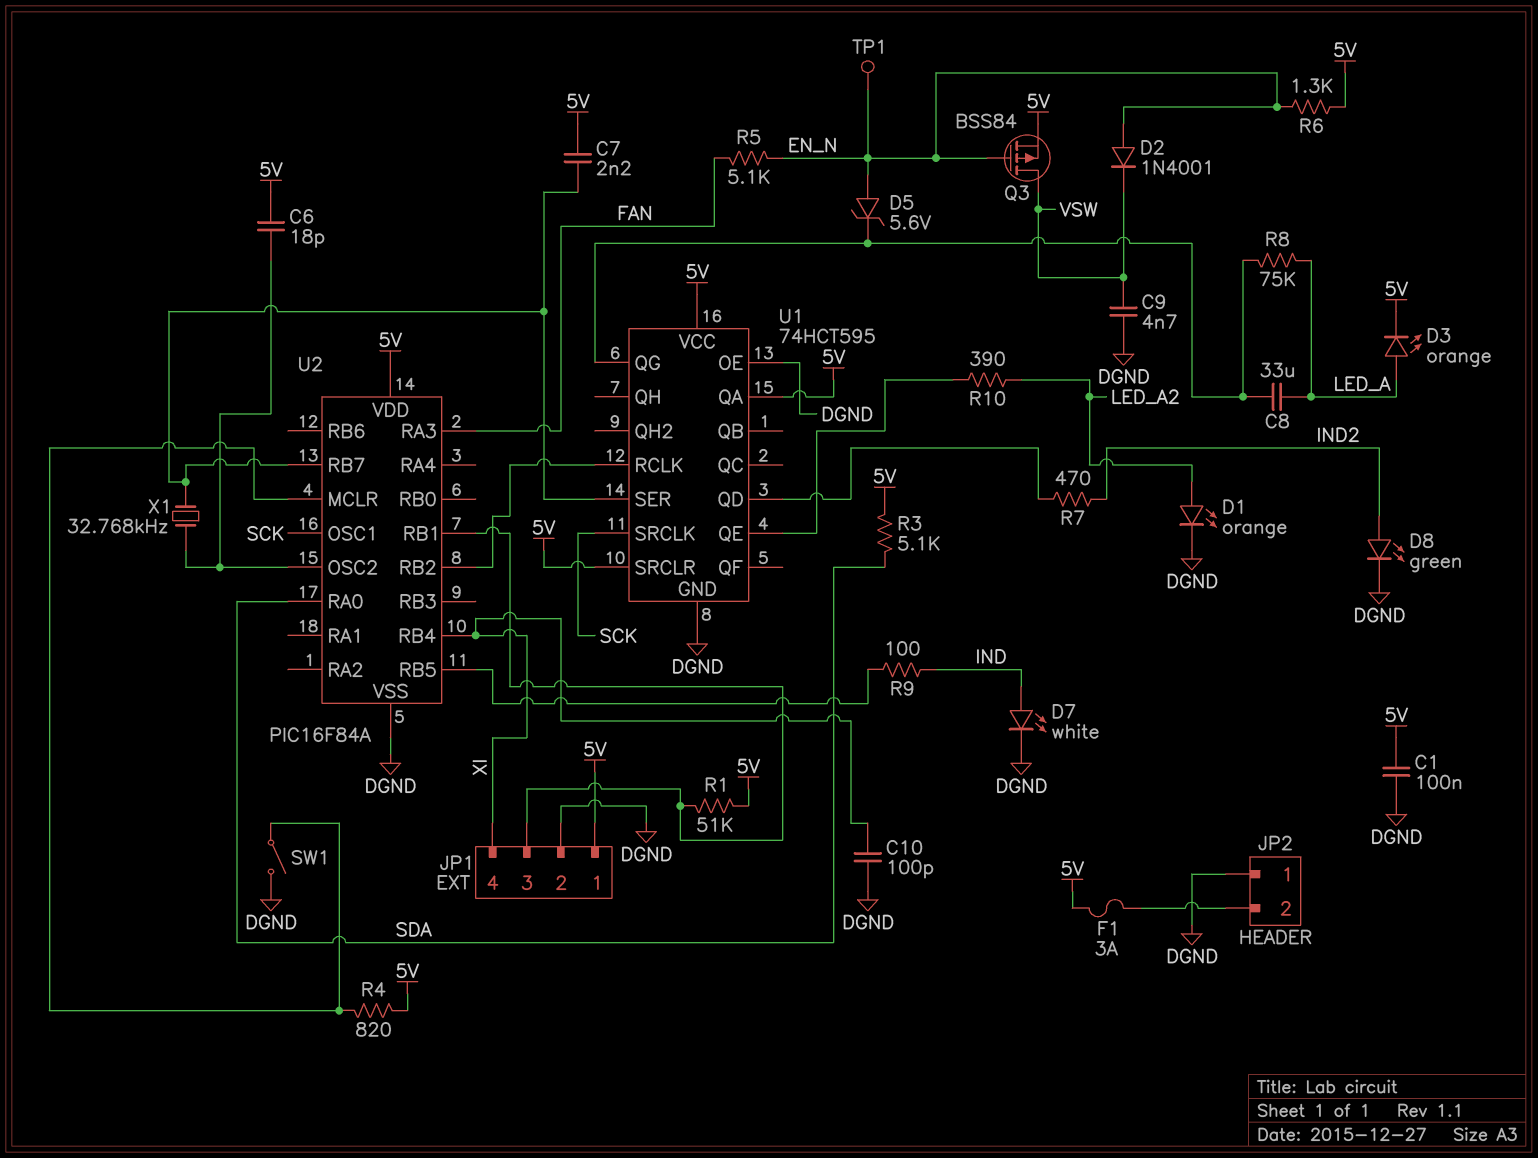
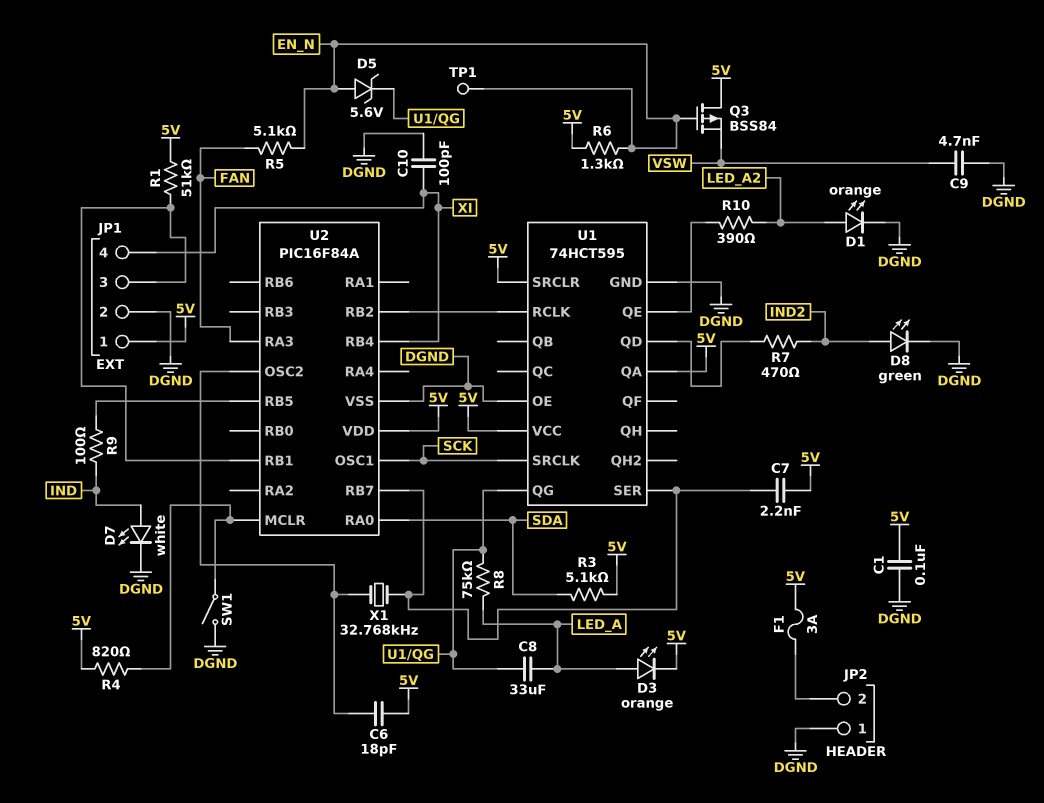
D2: diode 1N4001 (A EN_N, K VSW) -> none
Q3: PMOS BSS84 (G EN_N, D VSW, S 5V) -> PMOS BSS84 (G EN_N, D 5V, S VSW)

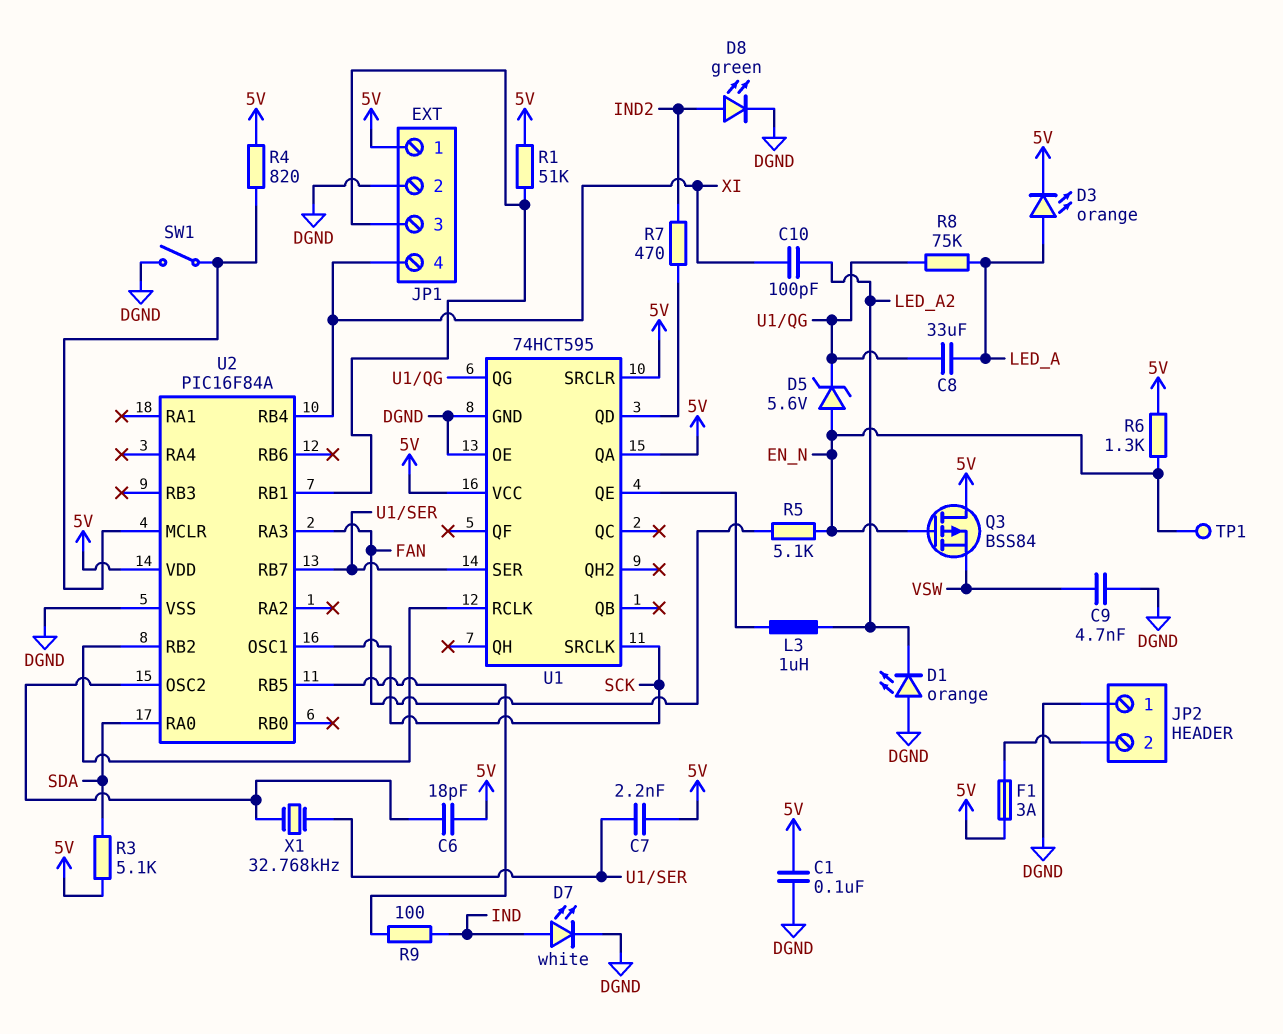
C10: 100pF (DGND, XI) -> 100pF (LED_A2, XI)
D1: LED orange (A LED_A2, K DGND) -> LED orange (A DGND, K LED_A2)
L3: none -> 1uH (LED_A2, U1/QE)
R10: 390 (LED_A2, U1/QE) -> none

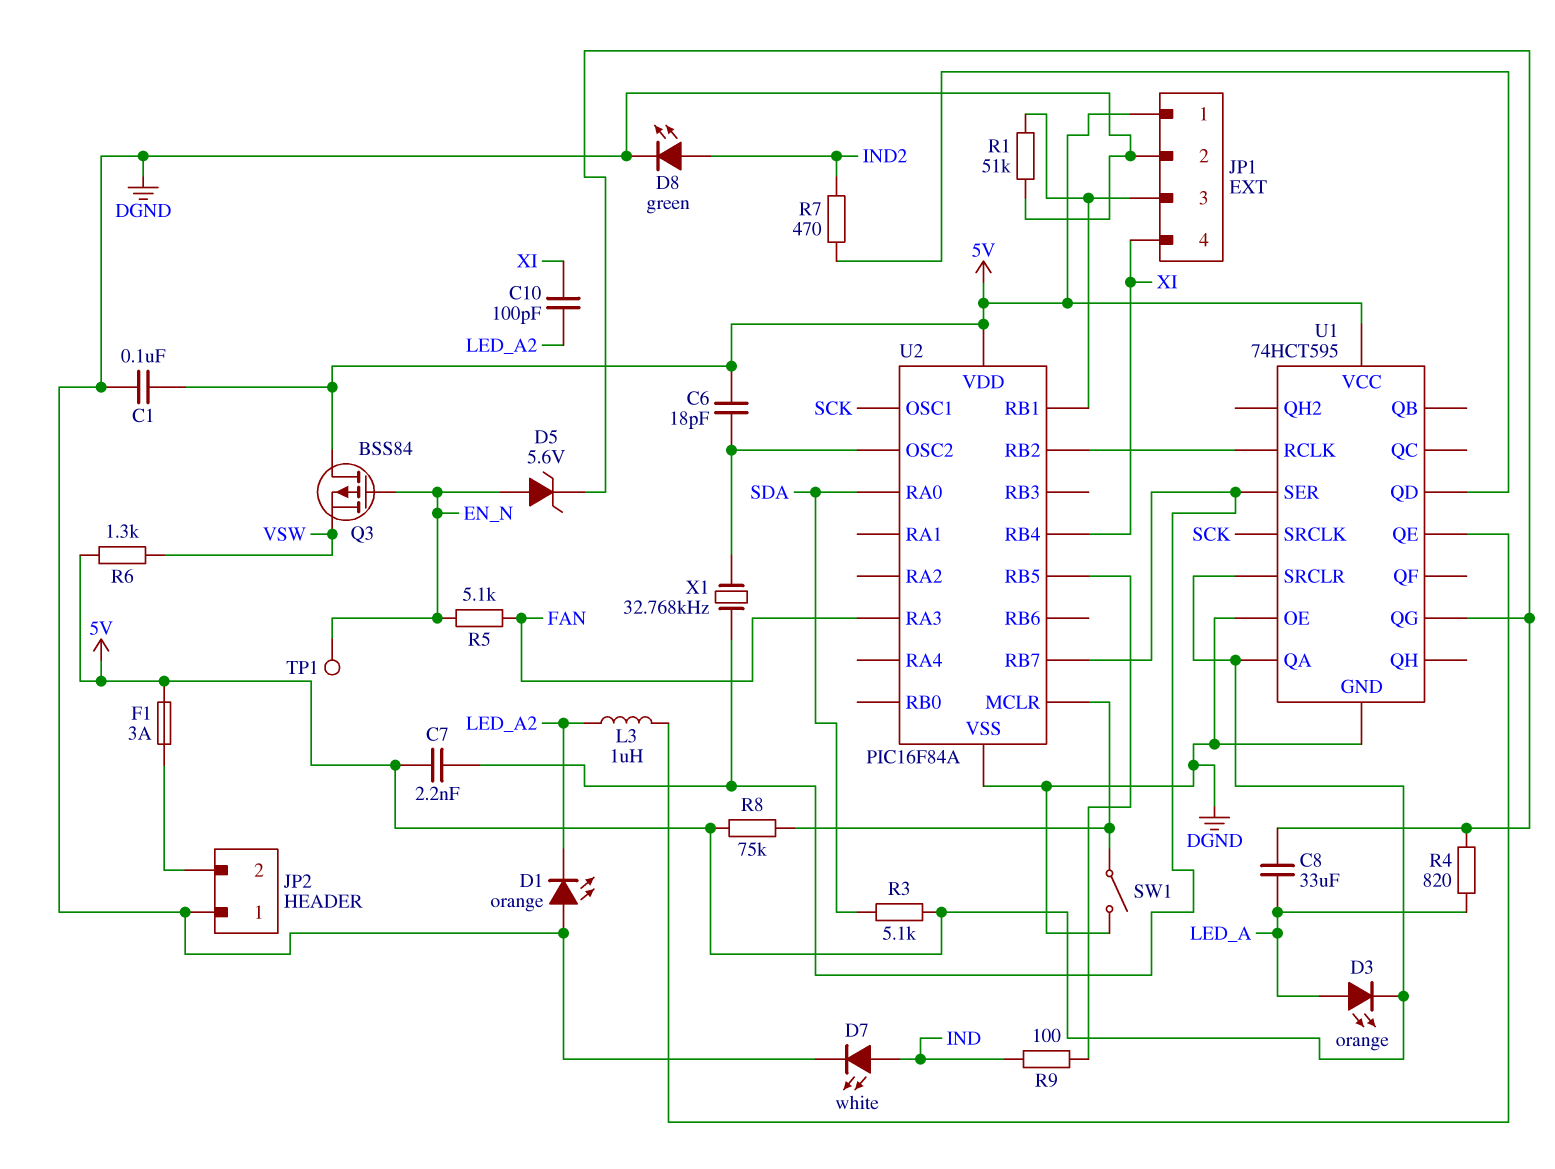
C9: 4.7nF (DGND, VSW) -> none
R1: 51k (5V, JP1/3) -> 51k (DGND, JP1/3)
R4: 820 (5V, U2/MCLR) -> 820 (LED_A, U1/QG)
R6: 1.3k (5V, EN_N) -> 1.3k (5V, VSW)
R8: 75k (LED_A, U1/QG) -> 75k (5V, U2/MCLR)

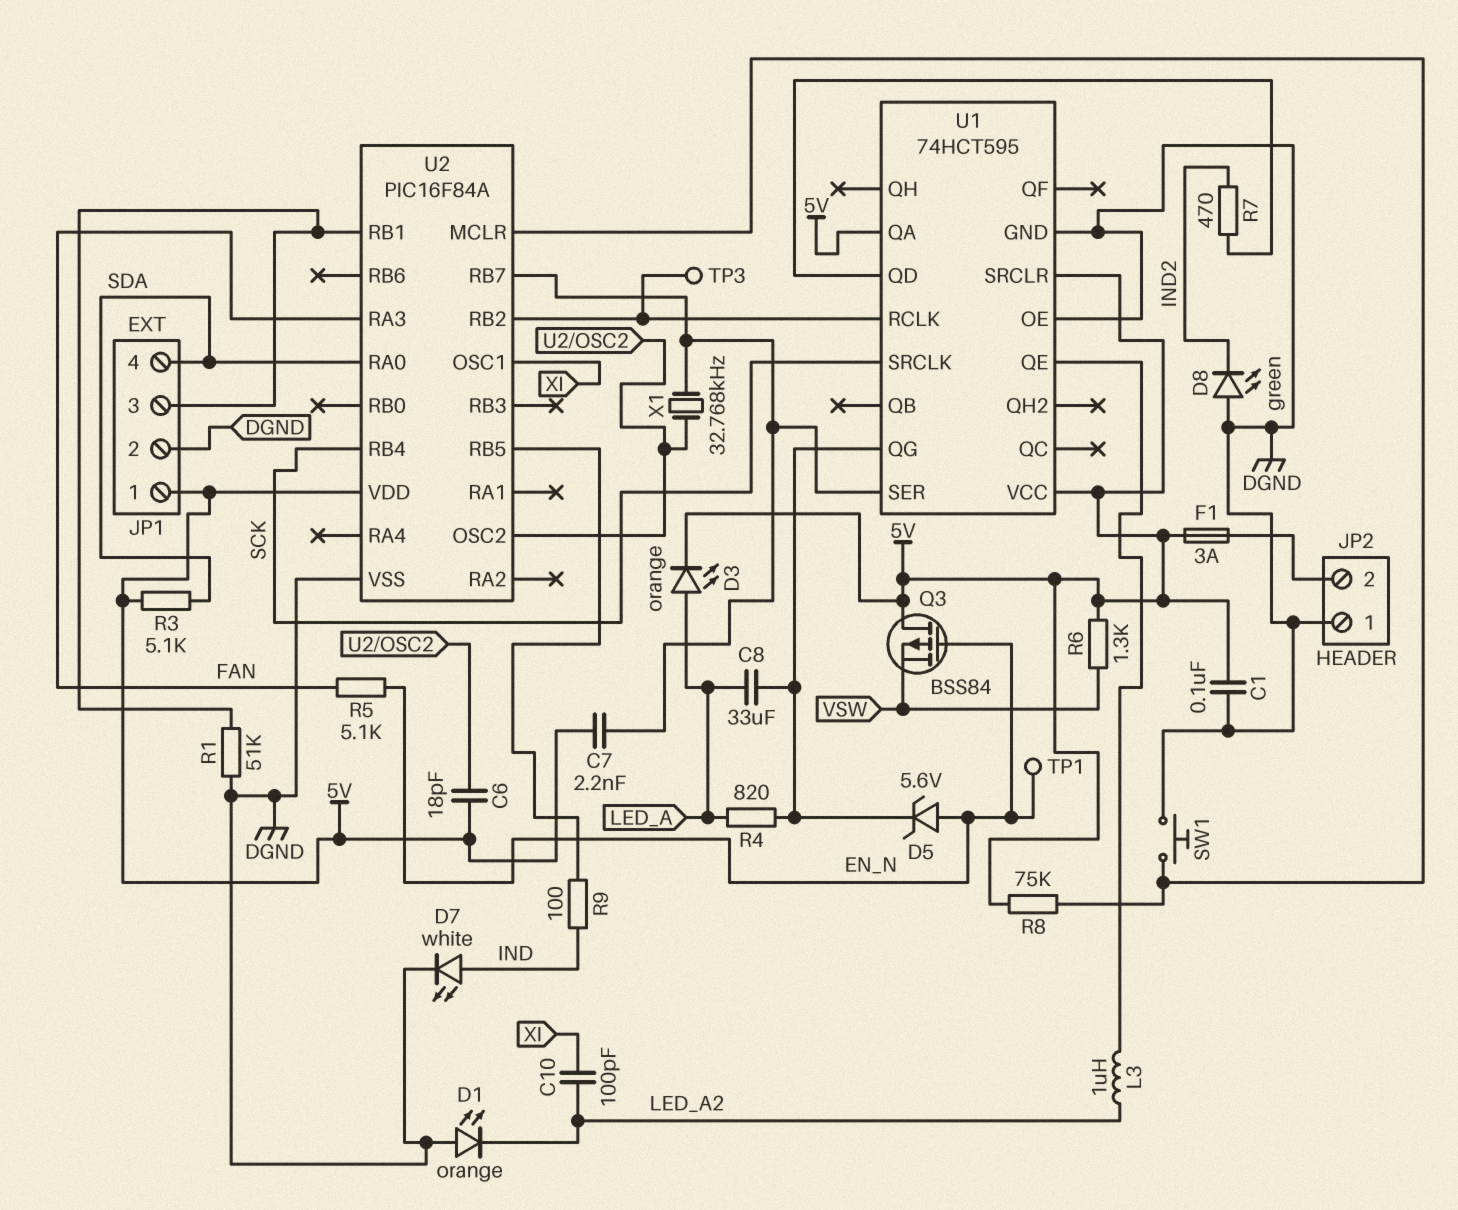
D8: LED green (A IND2, K DGND) -> LED green (A DGND, K IND2)
JP1 pin 4: XI -> SDA
SW1: switch (DGND, U2/MCLR) -> button (DGND, U2/MCLR)
TP3: none -> test point (U1/RCLK)
U2 pin OSC1: SCK -> XI
U2 pin RB4: XI -> SCK

